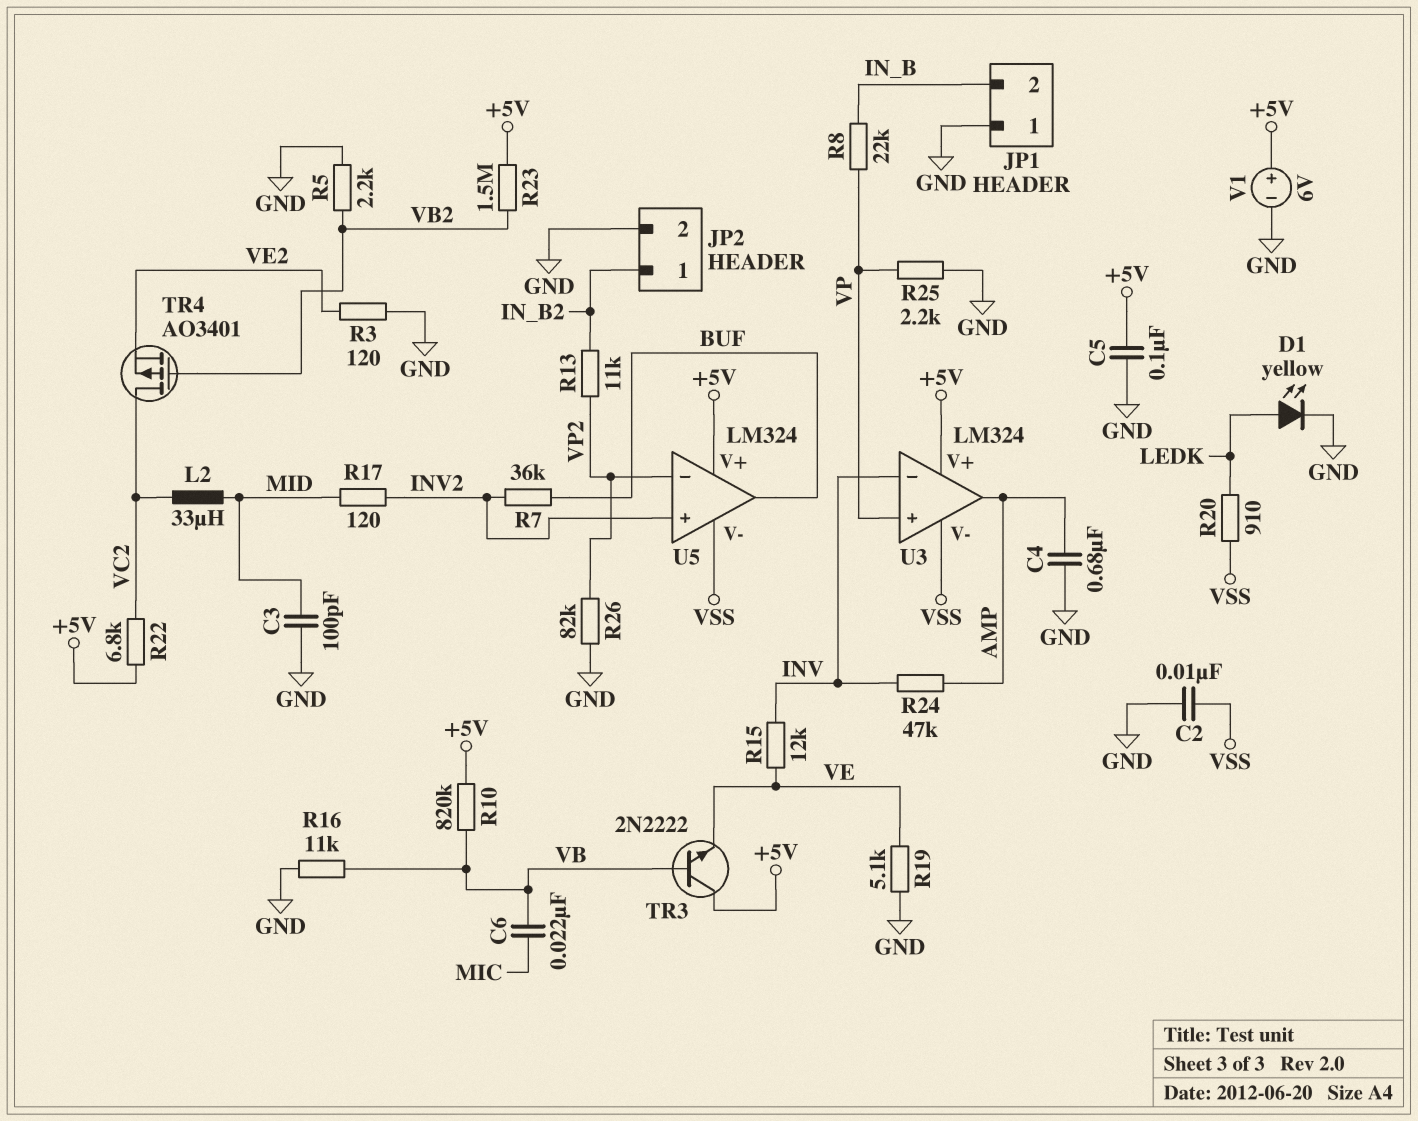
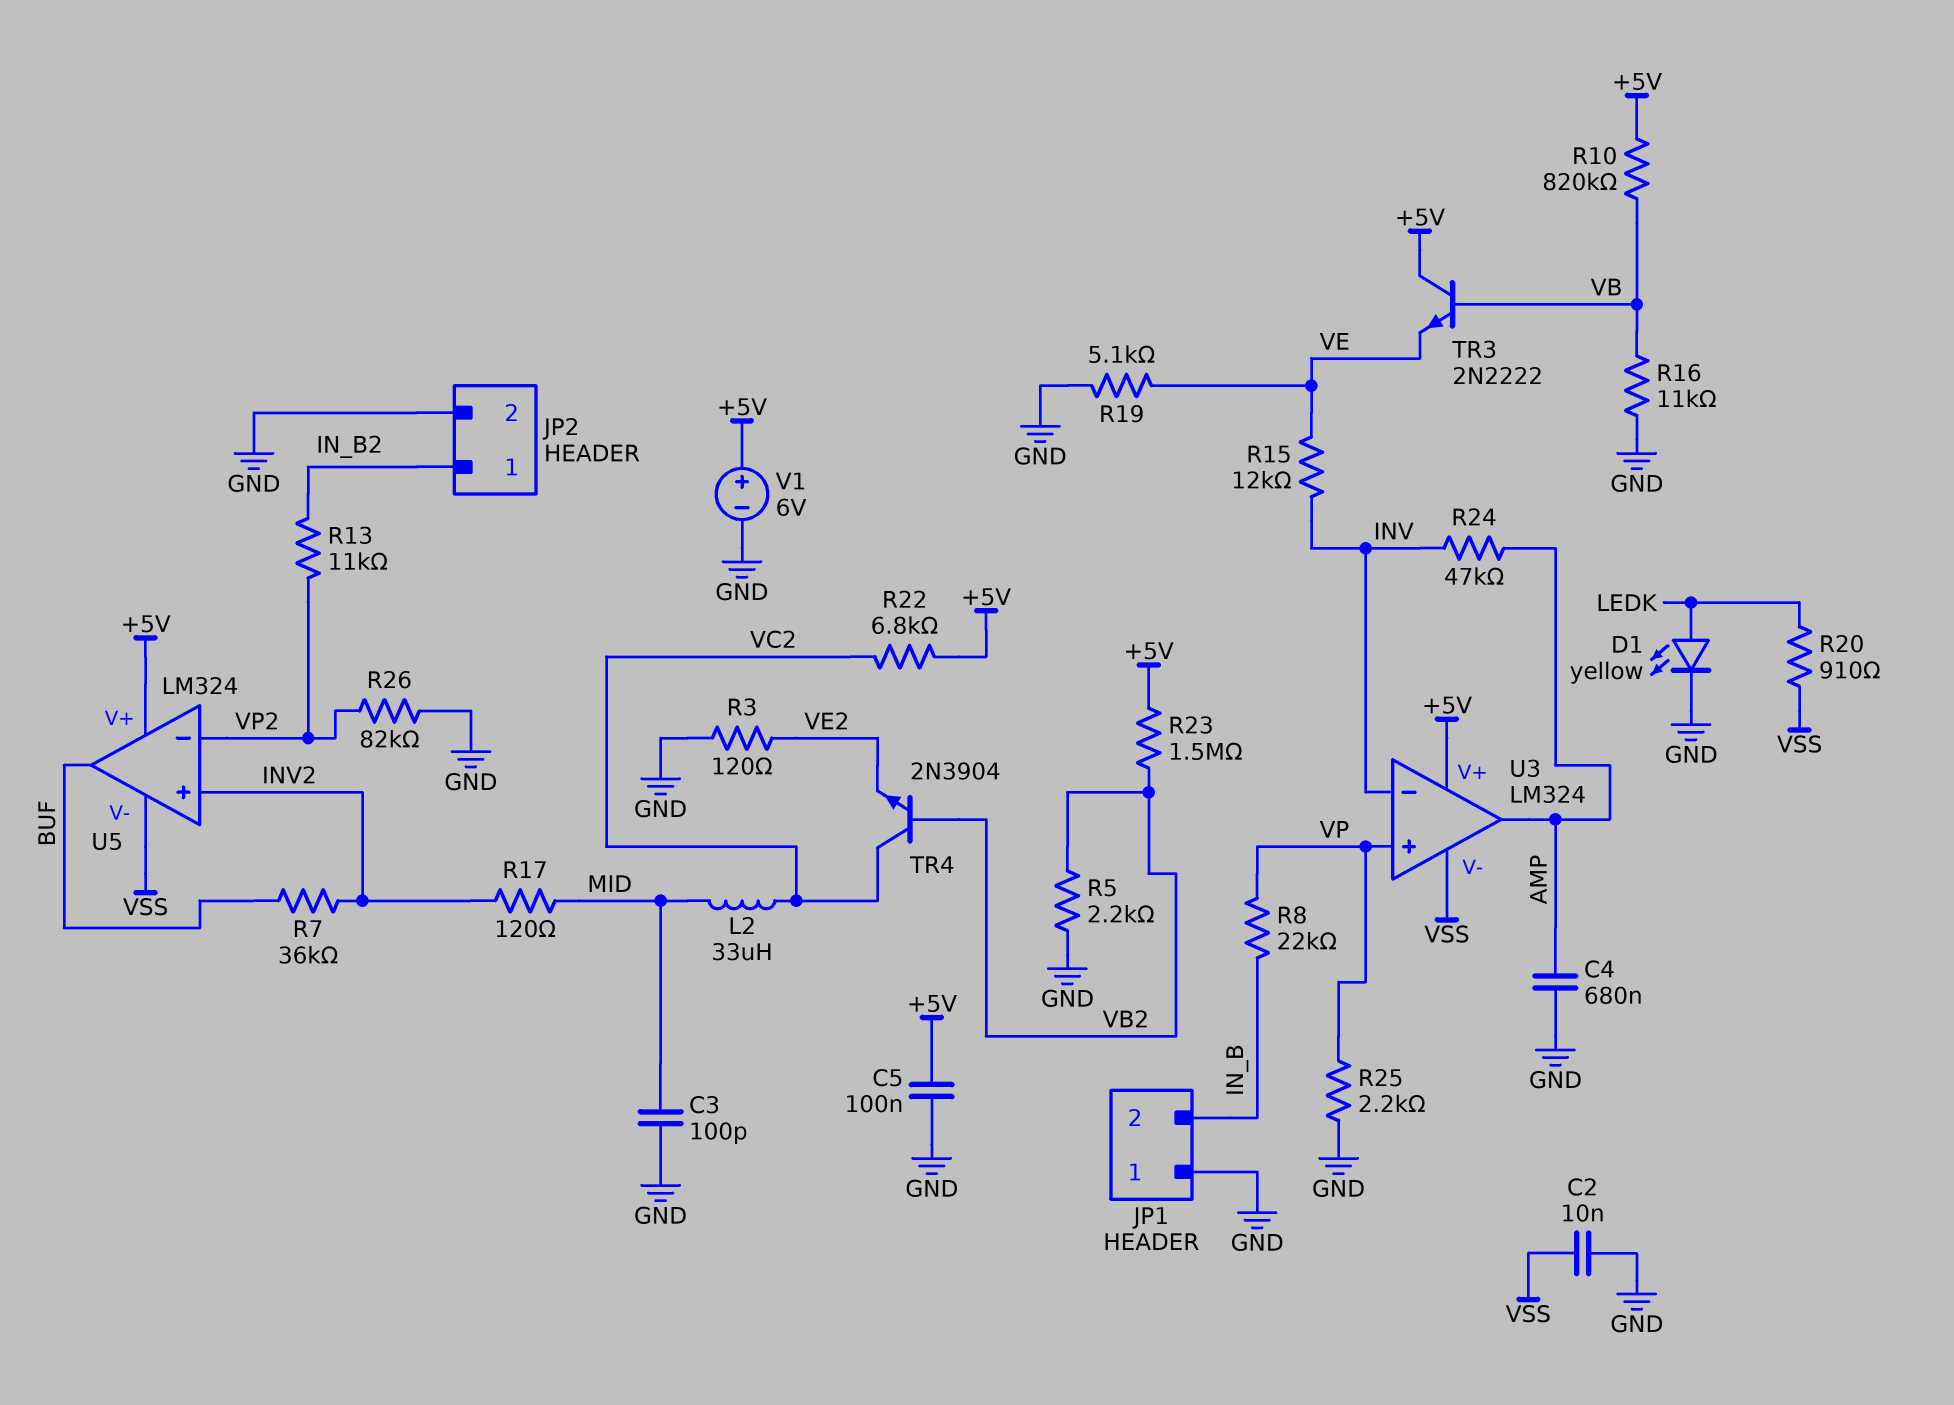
C6: 22nF (MIC, VB) -> none
TR4: PMOS AO3401 (G VB2, D VC2, S VE2) -> NPN 2N3904 (B VB2, C VC2, E VE2)

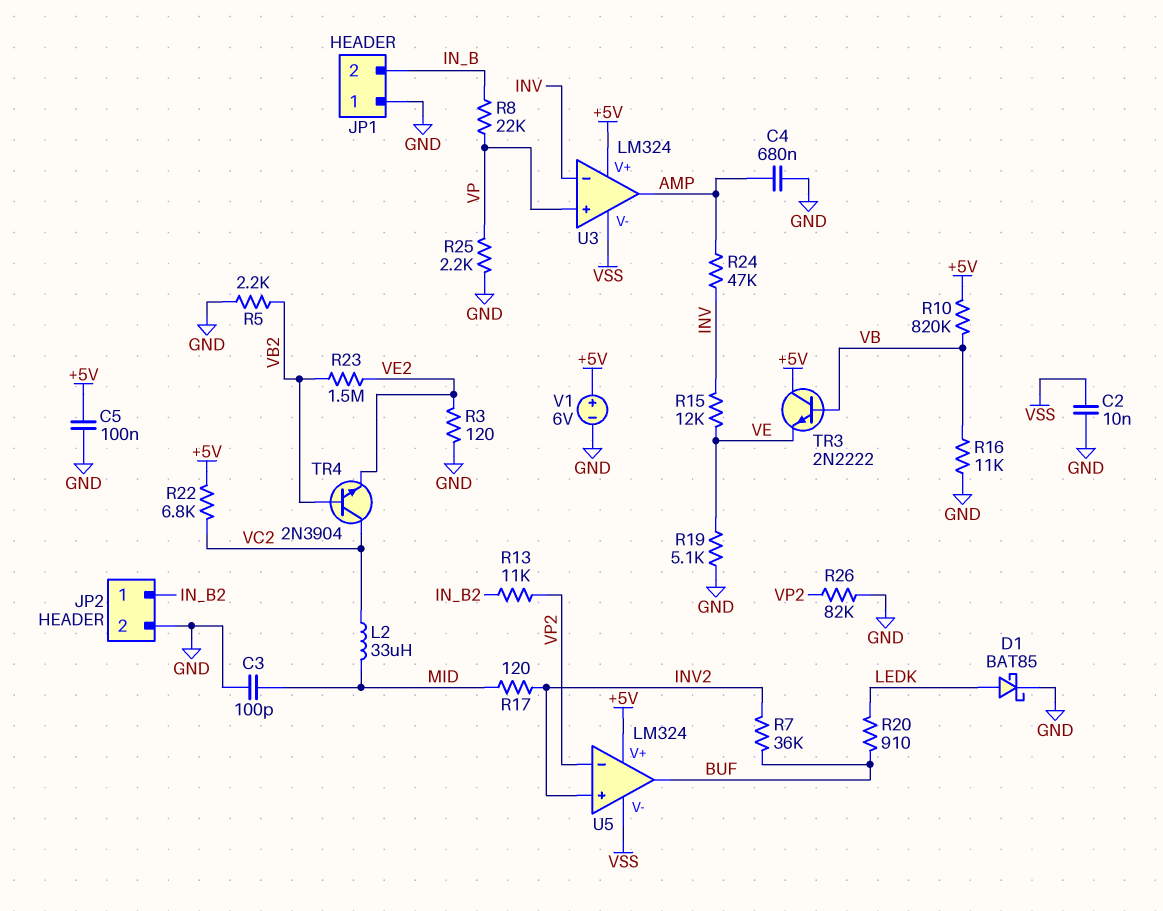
D1: LED yellow (A LEDK, K GND) -> schottky BAT85 (A LEDK, K GND)
R20: 910 (LEDK, VSS) -> 910 (BUF, LEDK)
R23: 1.5M (+5V, VB2) -> 1.5M (VB2, VE2)

